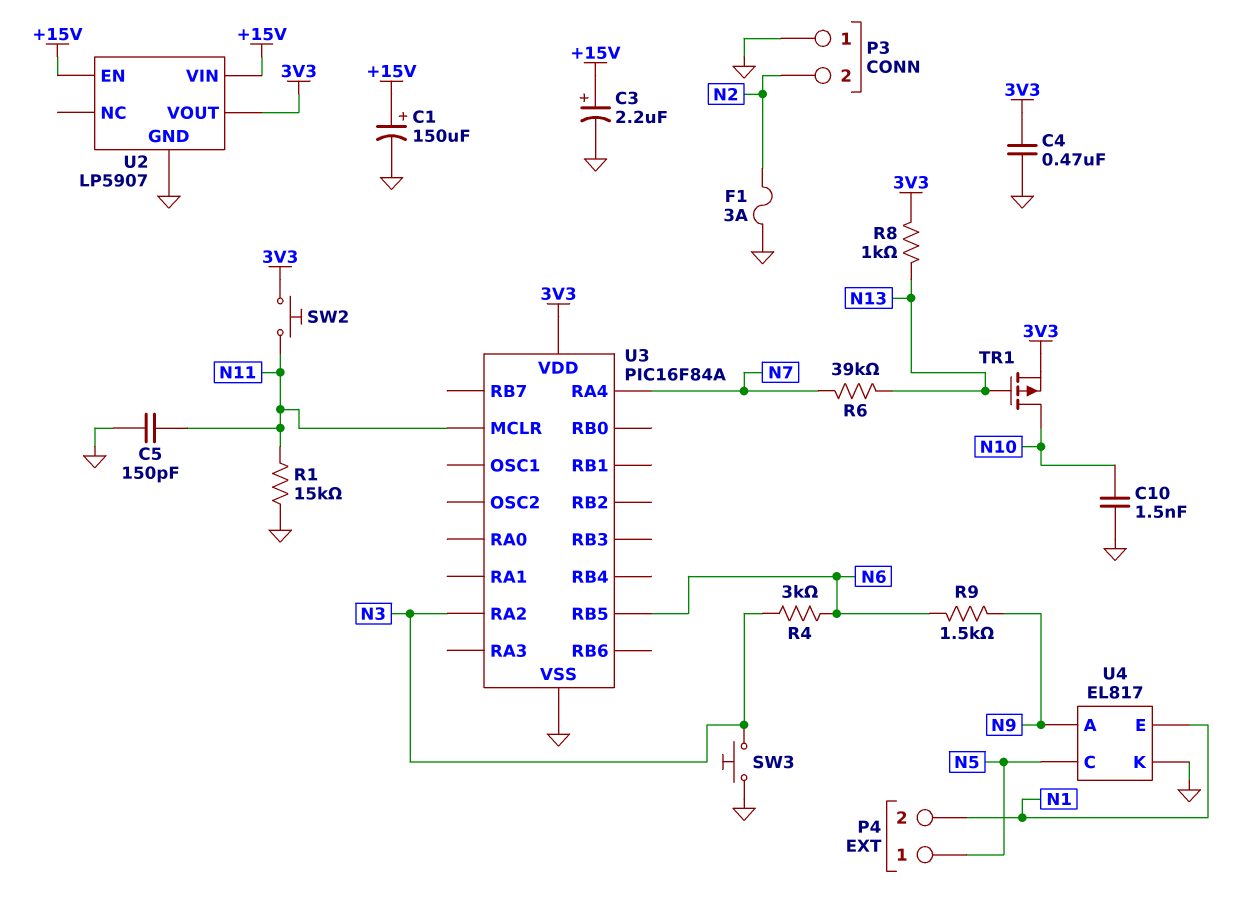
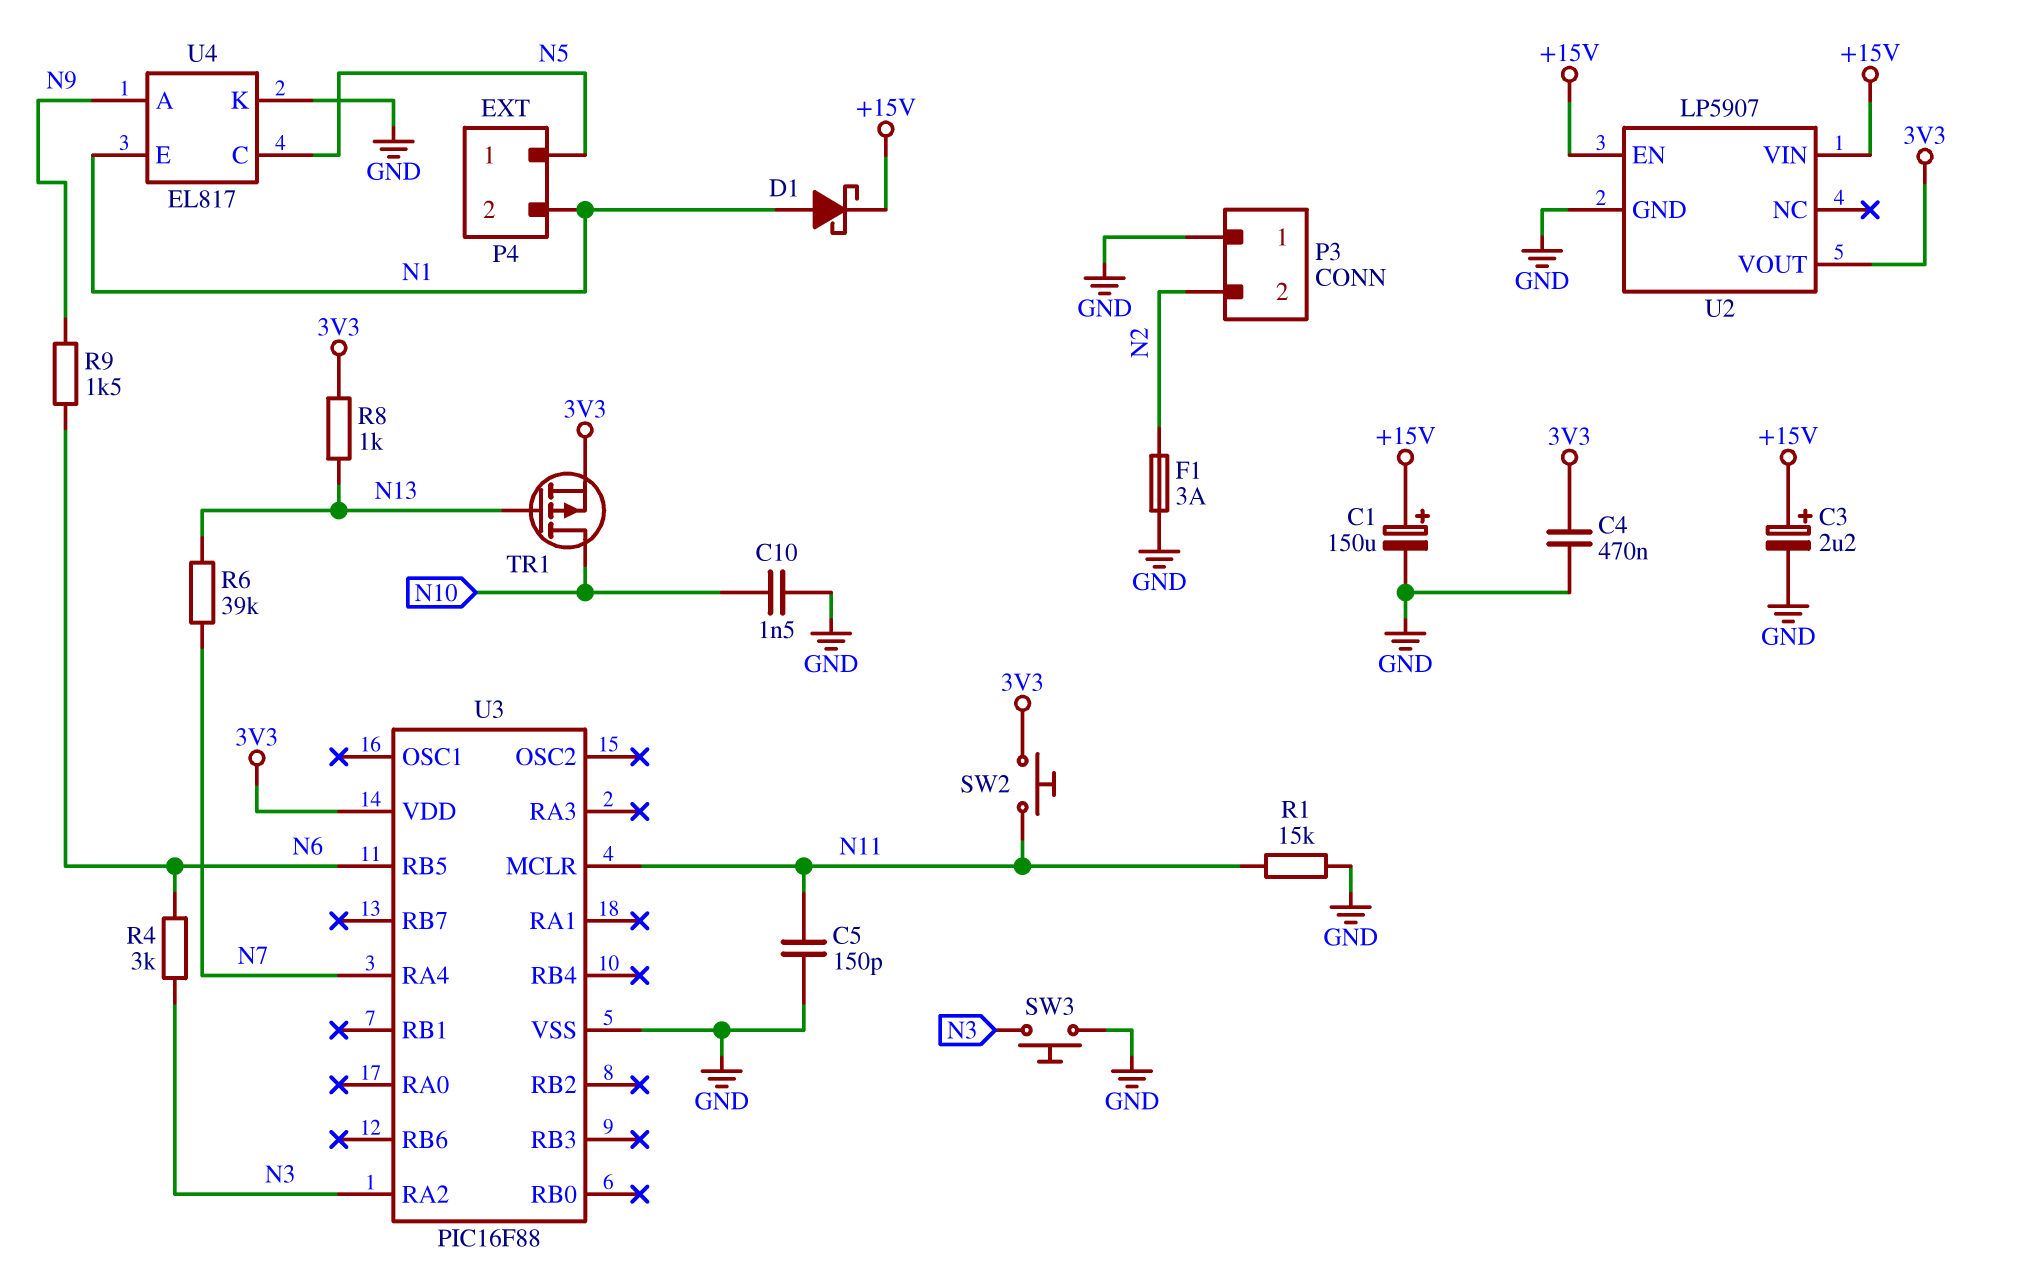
D1: none -> schottky (A N1, K +15V)
U3: PIC16F84A -> PIC16F88

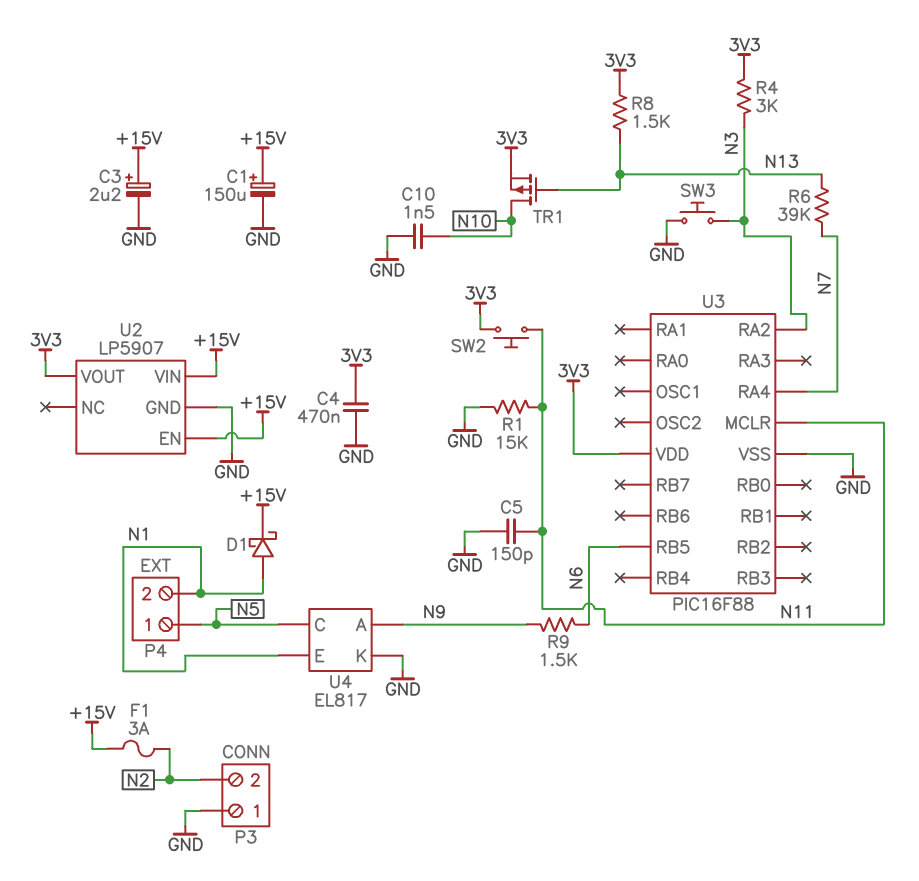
F1: 3A (GND, N2) -> 3A (+15V, N2)
R4: 3k (N3, N6) -> 3k (3V3, N3)
R8: 1k (3V3, N13) -> 1.5k (3V3, N13)

